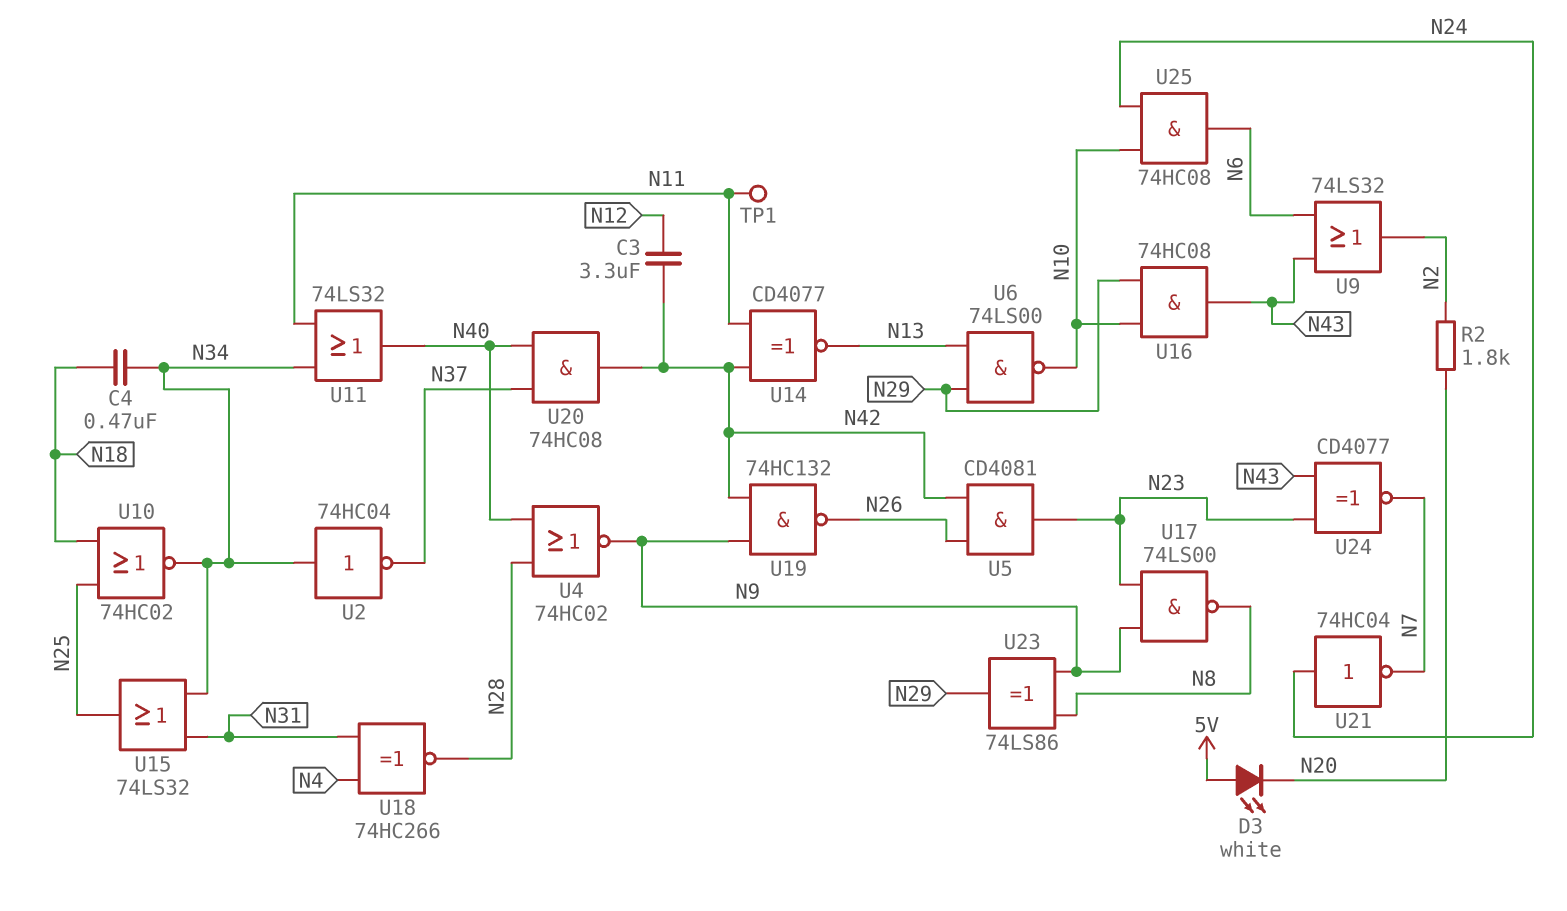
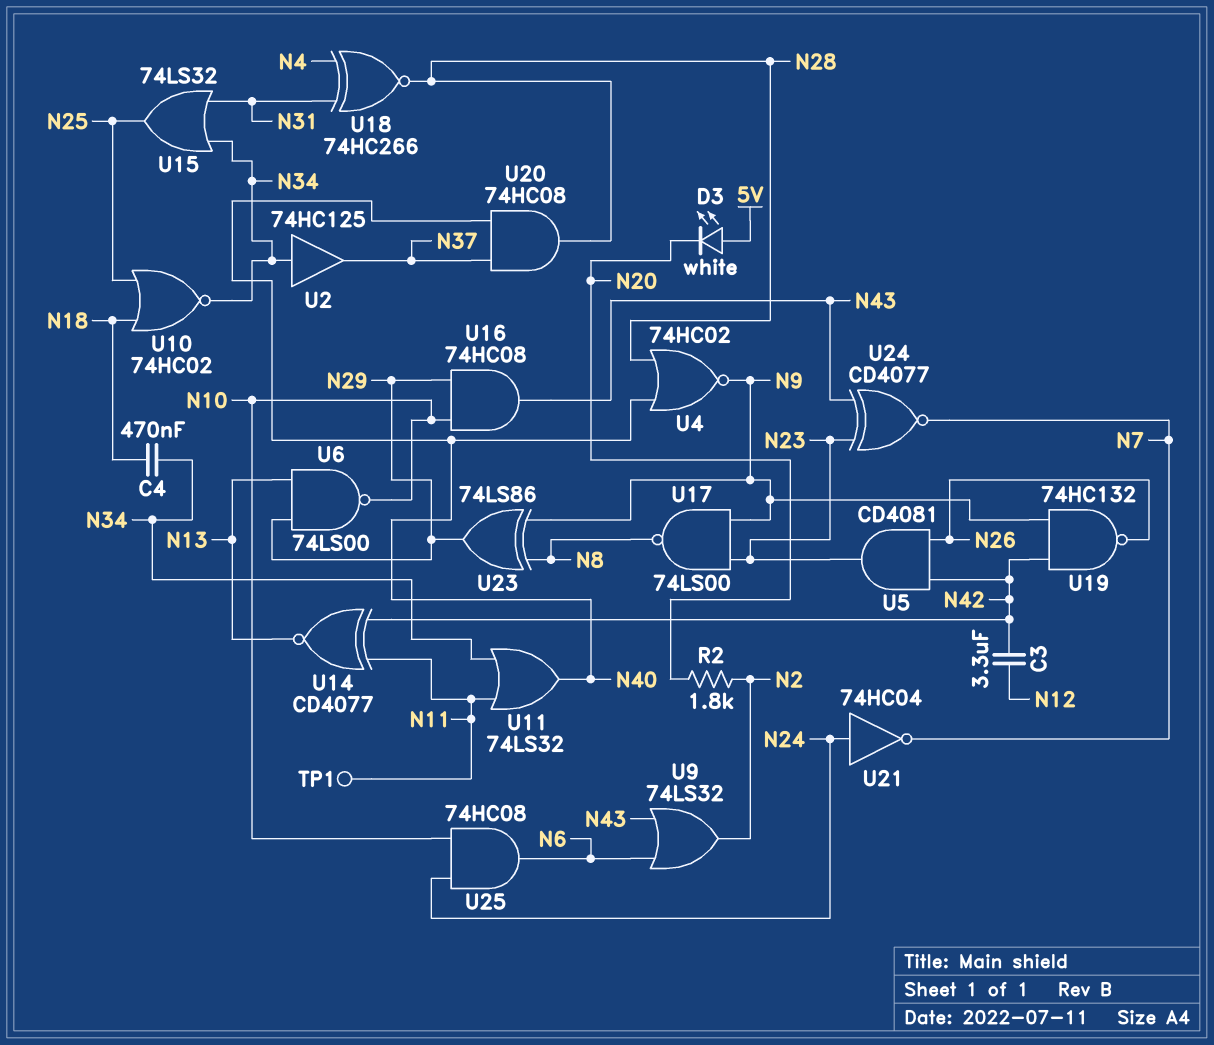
U2: NOT 74HC04 (in N34, out N37) -> buffer 74HC125 (in N34, out N37)
U20: AND 74HC08 (in N37, in N40, out N42) -> AND 74HC08 (in N37, in N40, out N28)

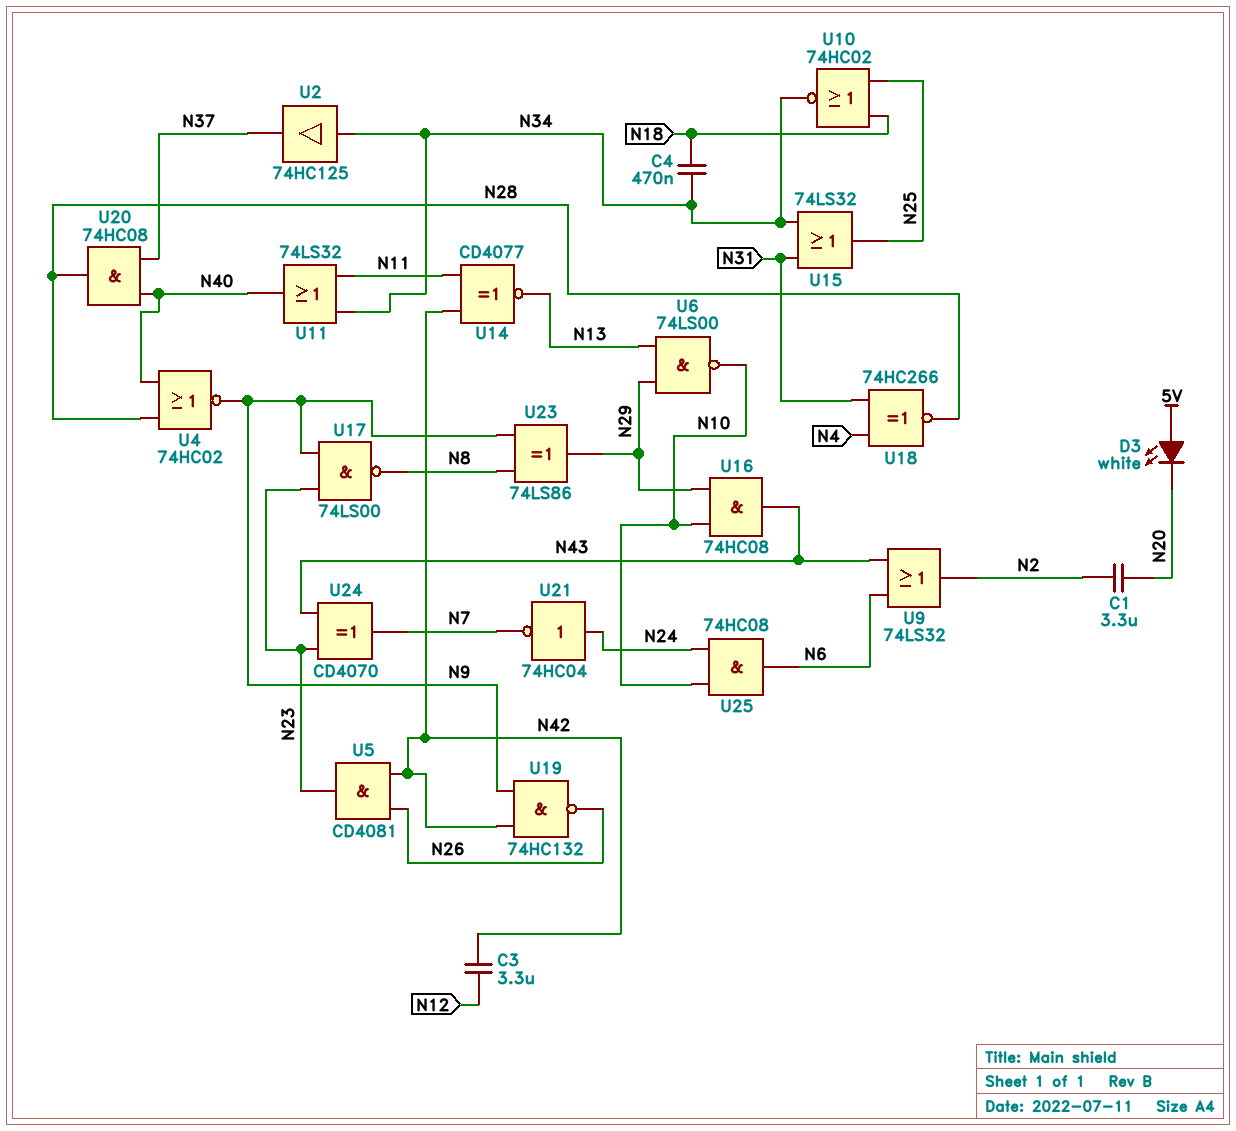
C1: none -> 3.3uF (N2, N20)
R2: 1.8k (N2, N20) -> none
TP1: test point (N11) -> none
U24: XNOR CD4077 (in N23, in N43, out N7) -> XOR CD4070 (in N23, in N43, out N7)

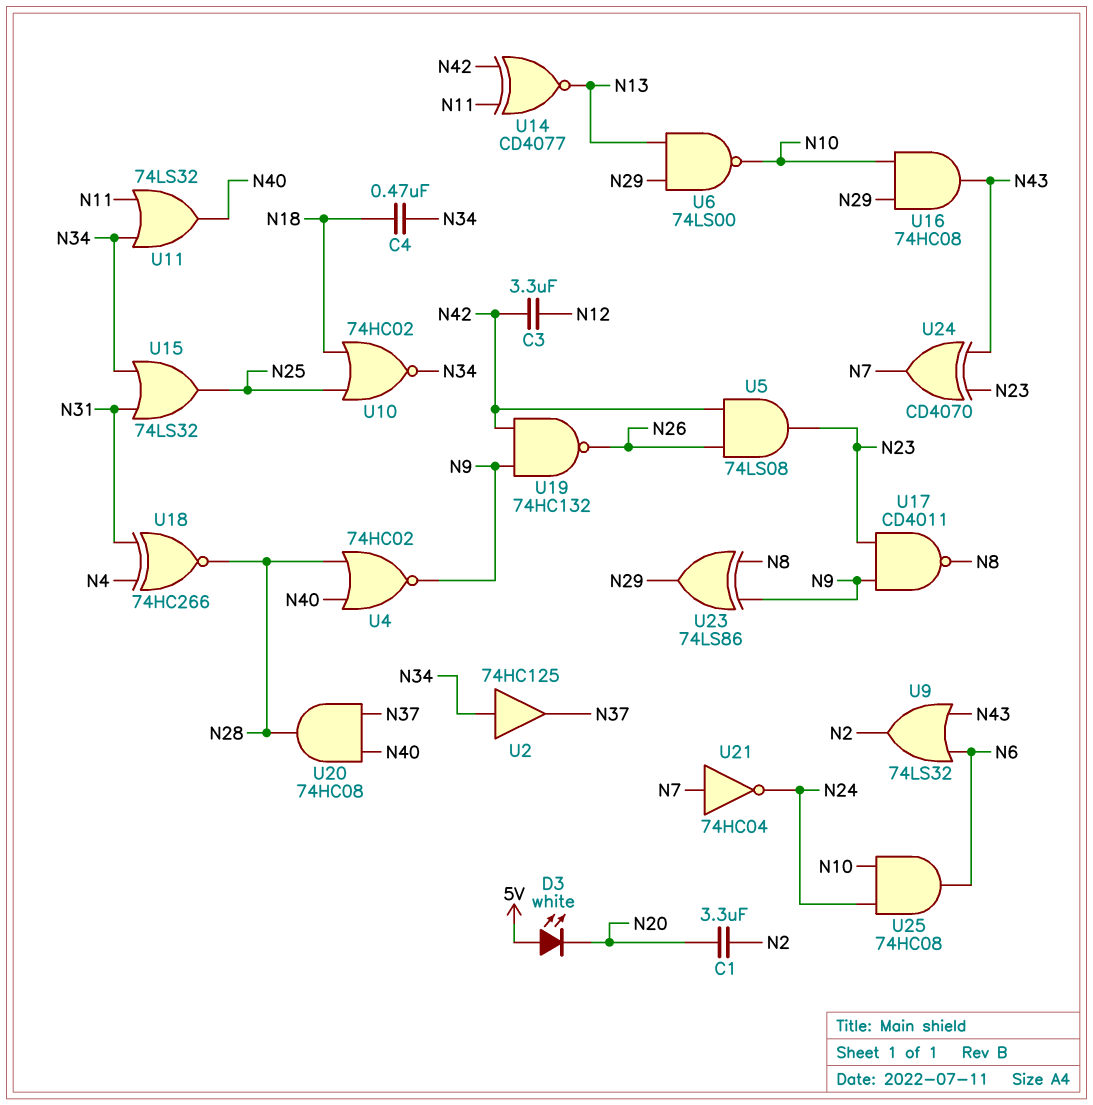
U5: AND CD4081 (in N26, in N42, out N23) -> AND 74LS08 (in N26, in N42, out N23)
U17: NAND 74LS00 (in N9, in N23, out N8) -> NAND CD4011 (in N9, in N23, out N8)
U21: NOT 74HC04 (in N24, out N7) -> NOT 74HC04 (in N7, out N24)

